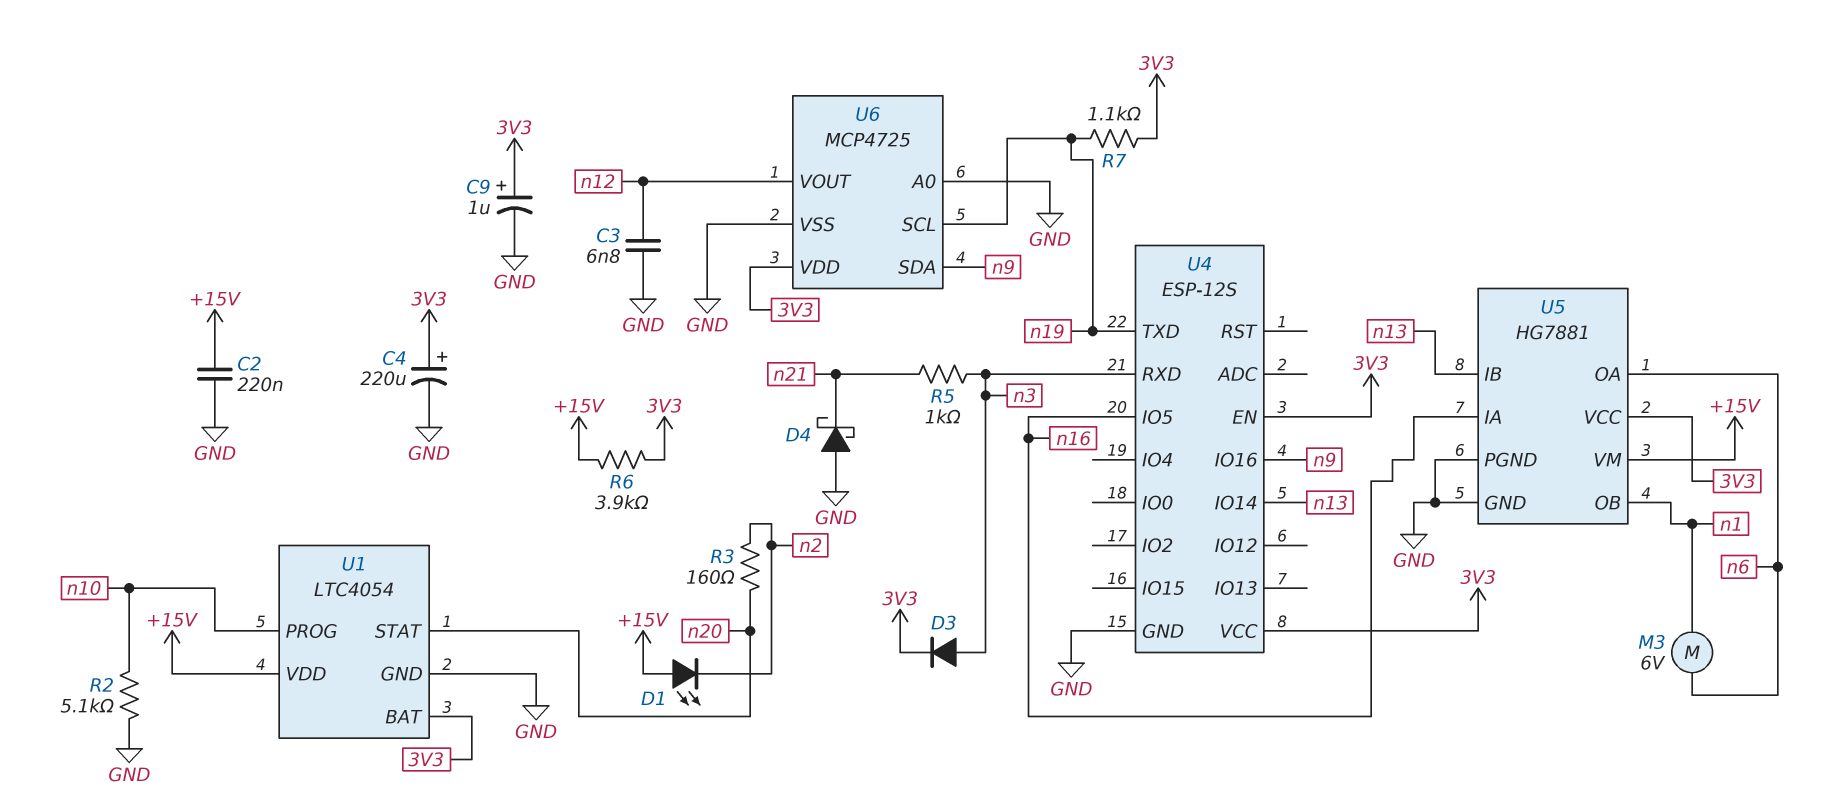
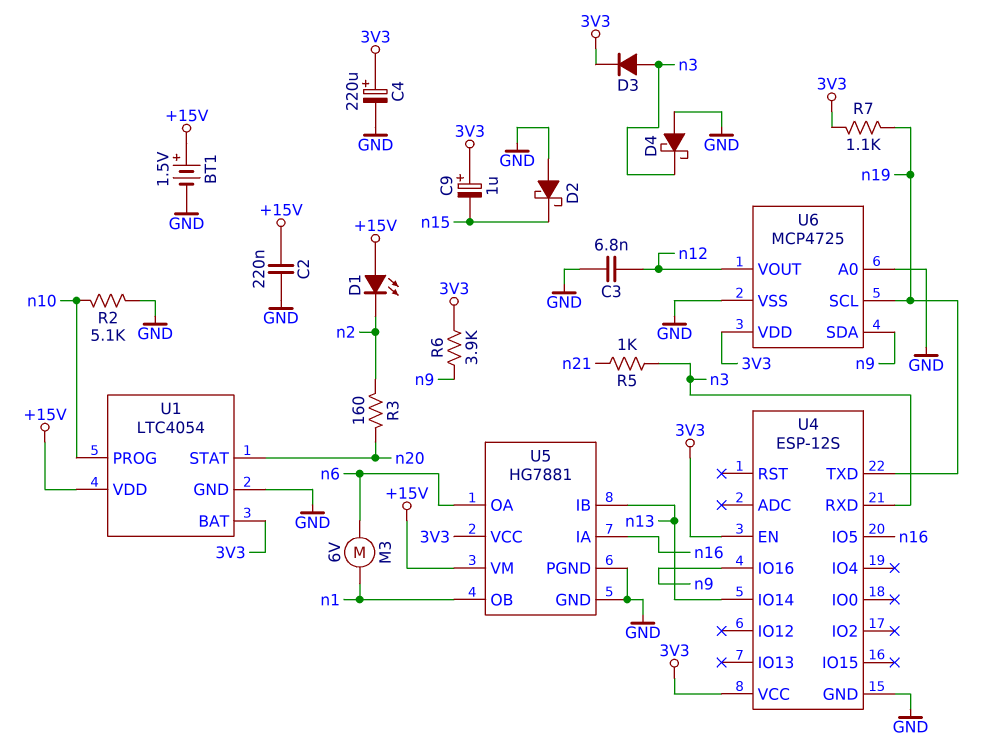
BT1: none -> 1.5V (plus +15V, minus GND)
C9: 1uF (plus 3V3, minus GND) -> 1uF (plus 3V3, minus n15)
D2: none -> schottky (A GND, K n15)
D4: schottky (A GND, K n21) -> schottky (A GND, K n3)
R6: 3.9k (+15V, 3V3) -> 3.9k (3V3, n9)

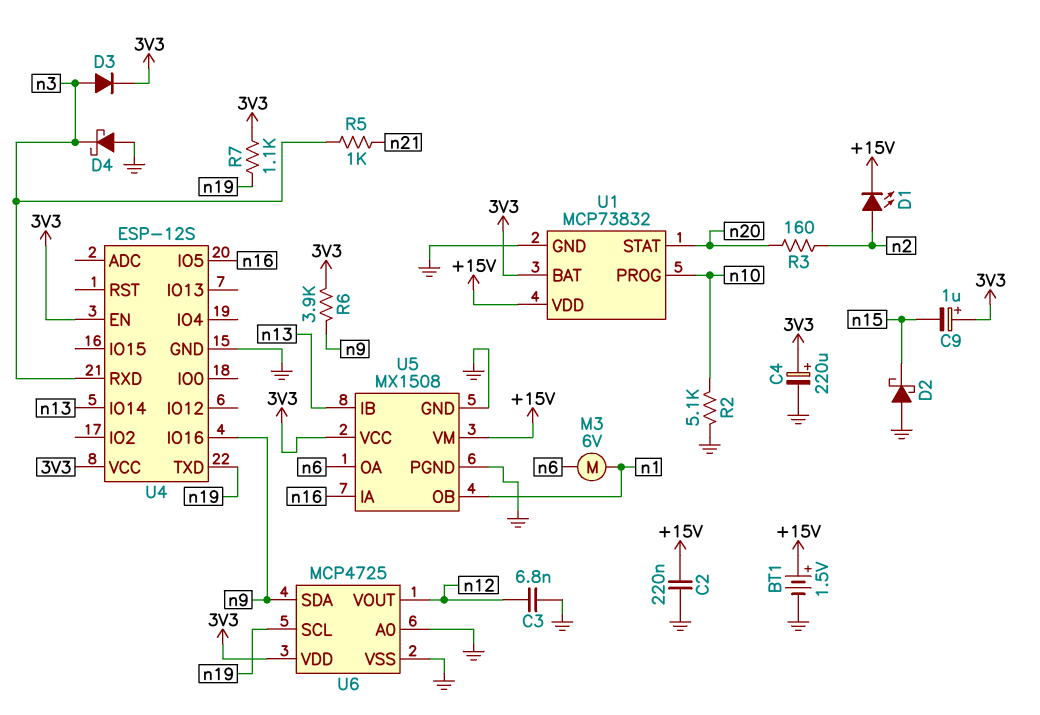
D1: LED (A +15V, K n2) -> LED (A n2, K +15V)
U1: LTC4054 -> MCP73832
U5: HG7881 -> MX1508

